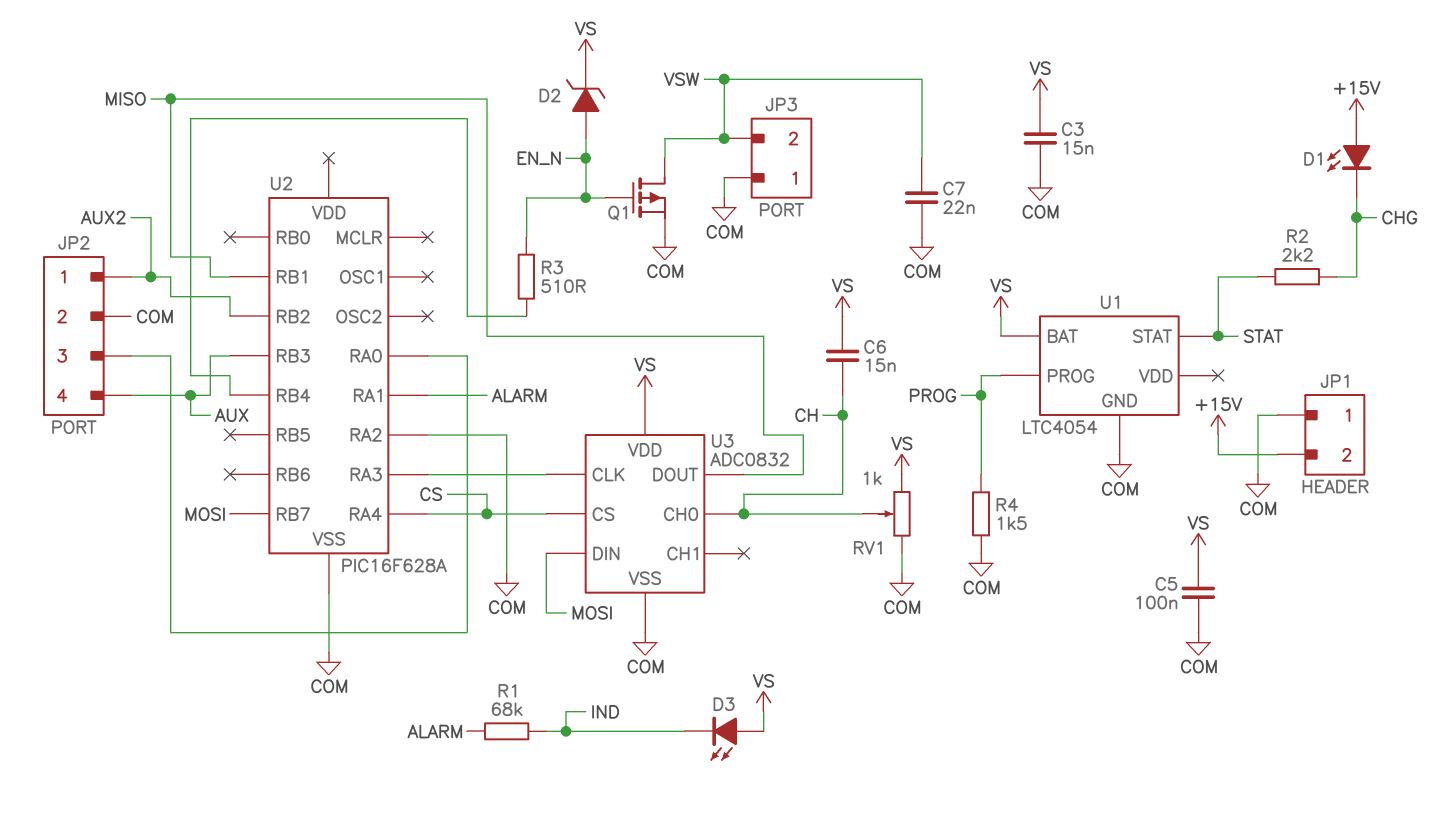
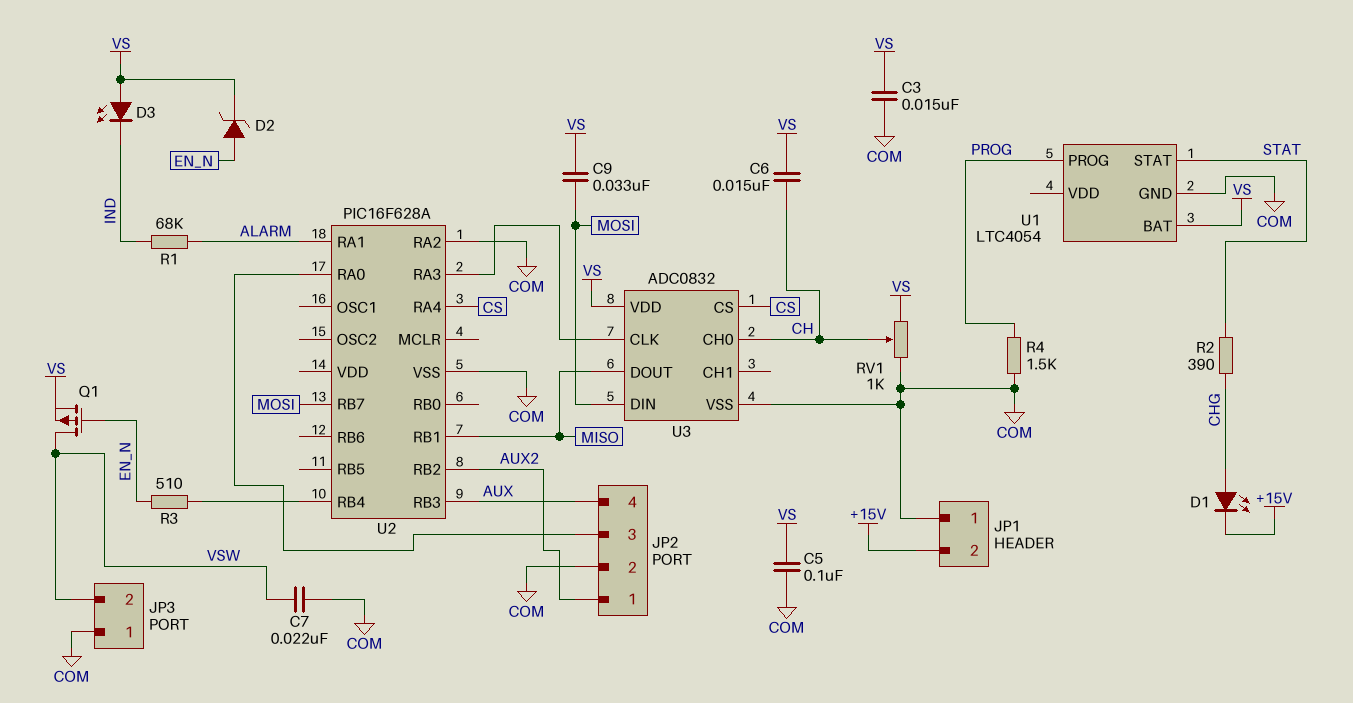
C9: none -> 33nF (MOSI, VS)
D1: LED (A +15V, K CHG) -> LED (A CHG, K +15V)
Q1: PMOS (G EN_N, D VSW, S COM) -> PMOS (G EN_N, D VSW, S VS)
R2: 2.2k (CHG, STAT) -> 390 (CHG, STAT)

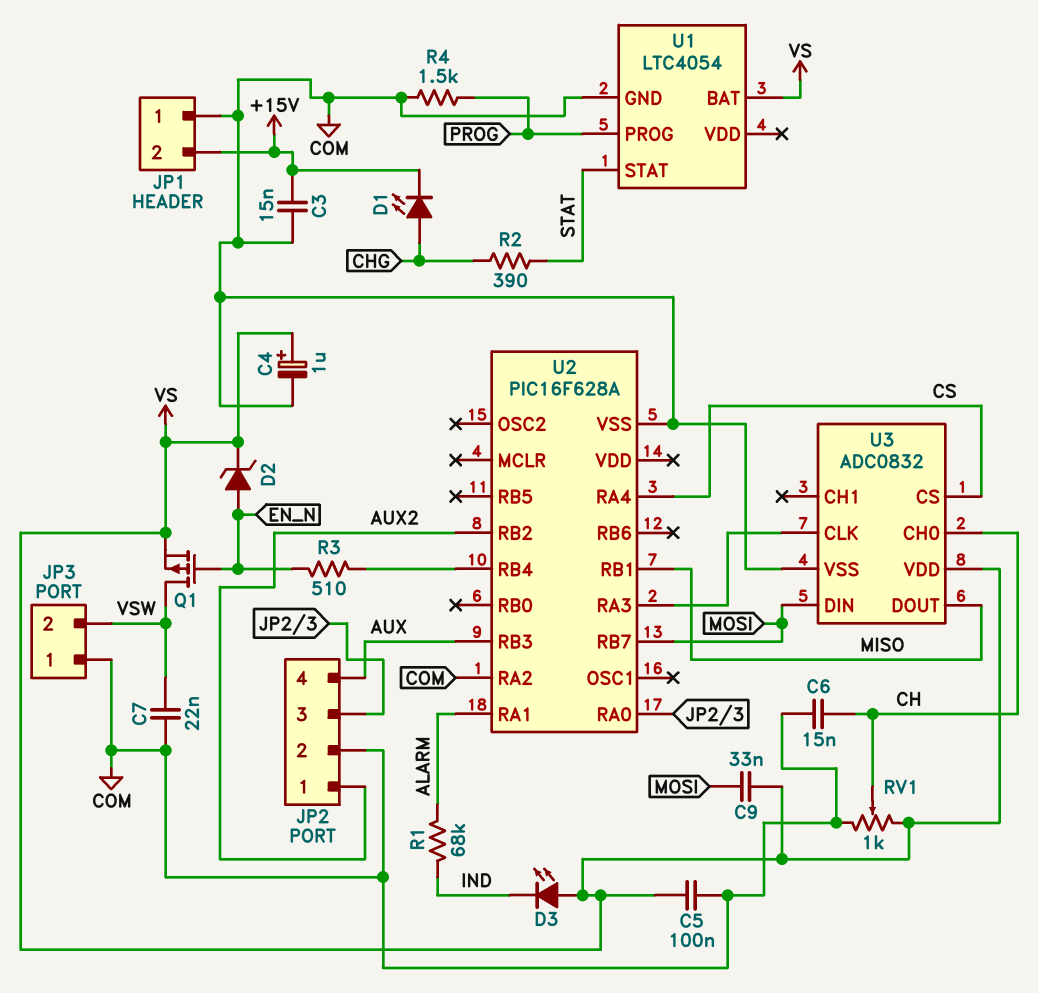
C3: 15nF (COM, VS) -> 15nF (+15V, COM)
C4: none -> 1uF (plus VS, minus COM)
C6: 15nF (CH, VS) -> 15nF (CH, COM)

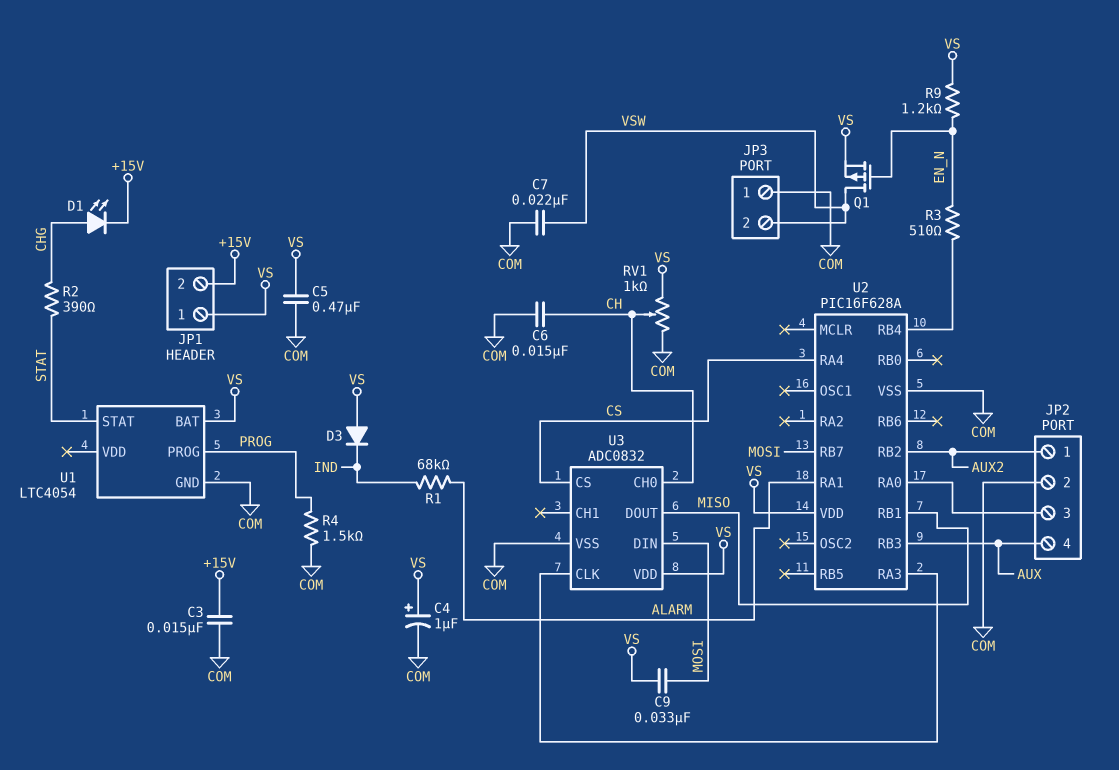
C5: 100nF (COM, VS) -> 470nF (COM, VS)
D2: zener (A EN_N, K VS) -> none
D3: LED (A VS, K IND) -> diode (A VS, K IND)
JP1 pin 1: COM -> VS
R9: none -> 1.2k (EN_N, VS)
U2 pin RA2: COM -> none
U2 pin VDD: none -> VS

